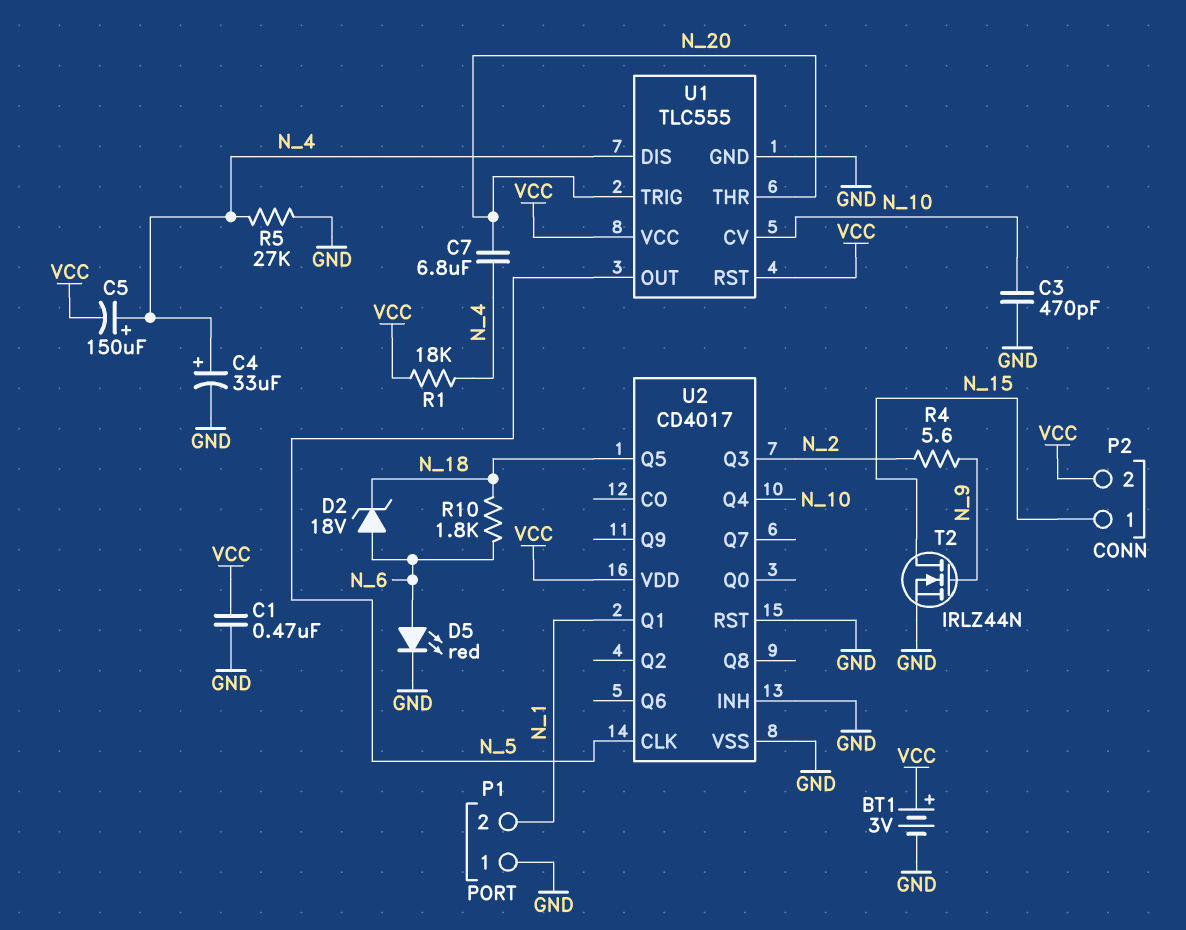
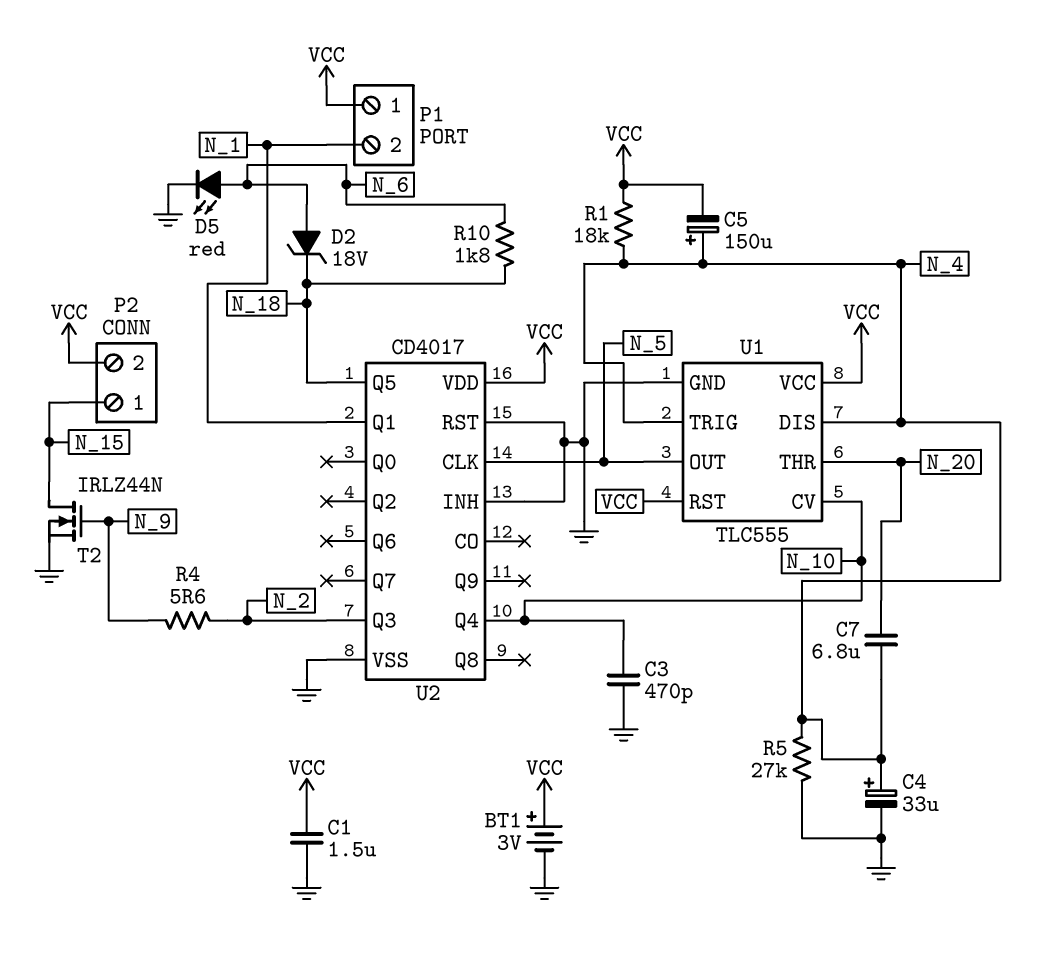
C1: 470nF (GND, VCC) -> 1.5uF (GND, VCC)
P1 pin 1: GND -> VCC
U1 pin TRIG: N_20 -> N_4

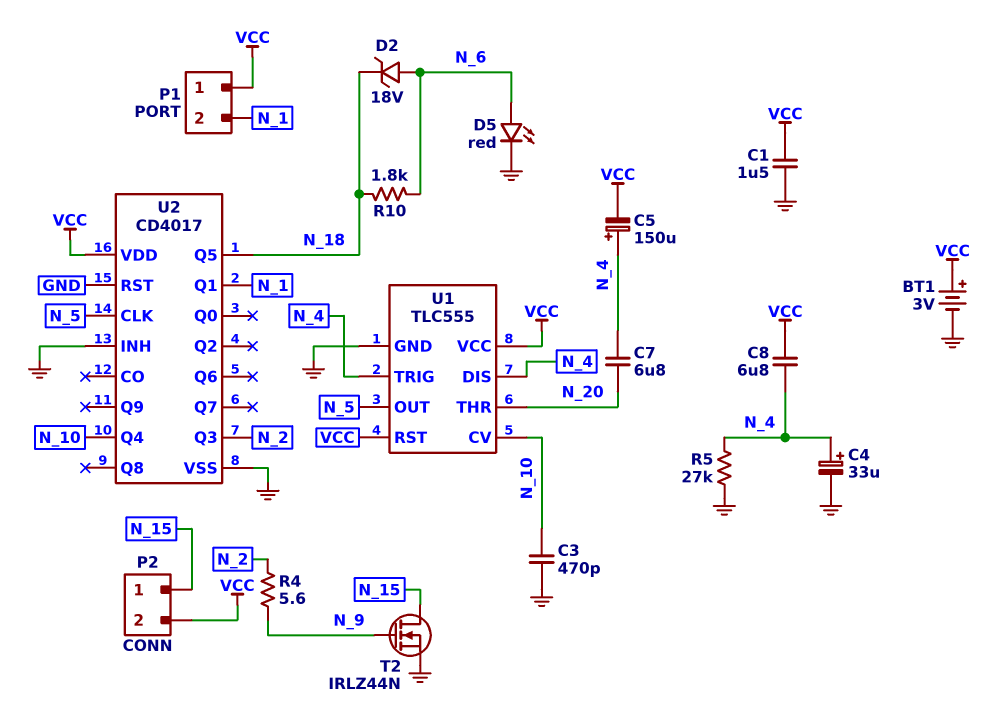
C8: none -> 6.8uF (N_4, VCC)
R1: 18k (N_4, VCC) -> none

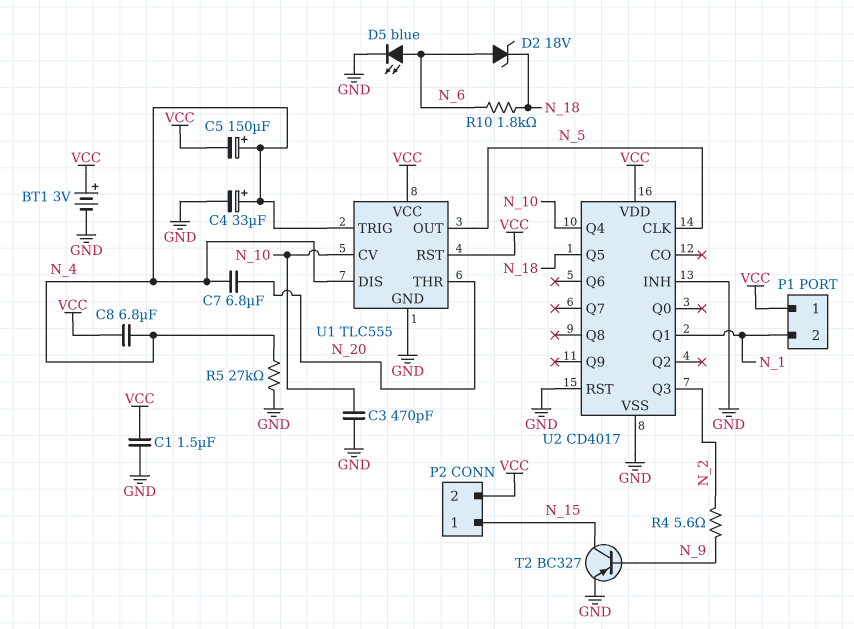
D5: LED red (A N_6, K GND) -> LED blue (A N_6, K GND)
T2: NMOS IRLZ44N (G N_9, D N_15, S GND) -> PNP BC327 (B N_9, C N_15, E GND)

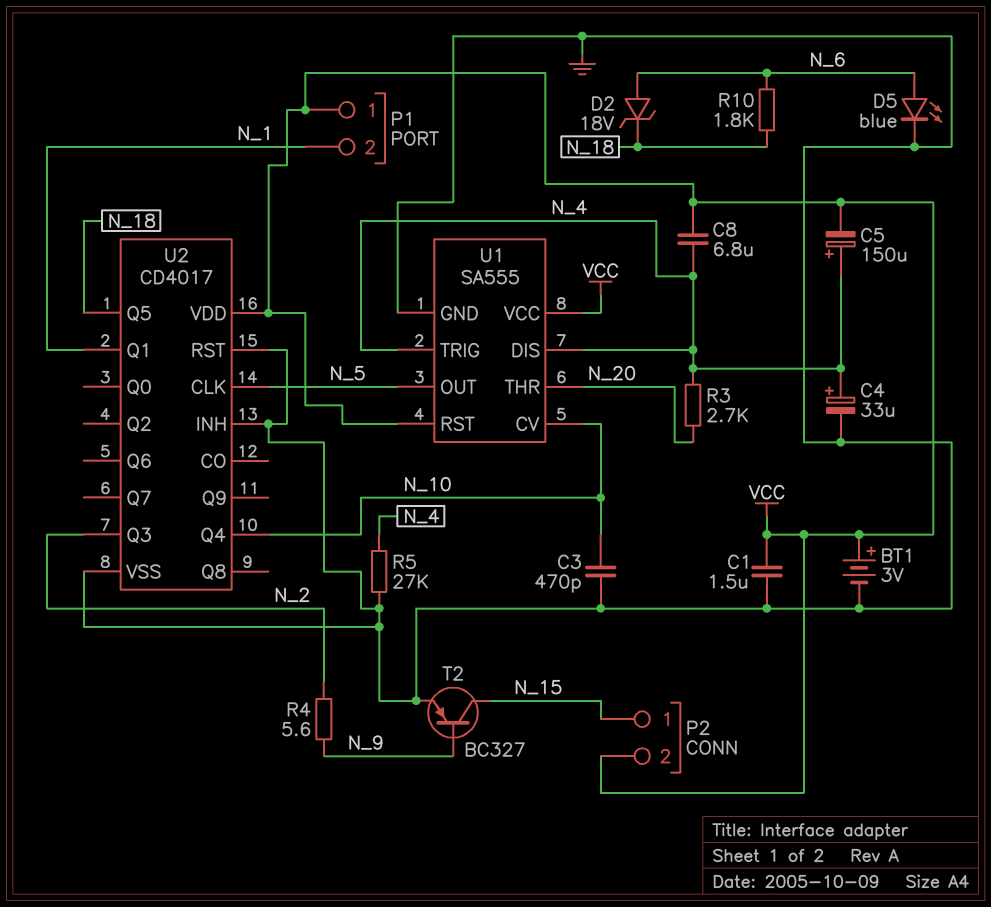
C7: 6.8uF (N_4, N_20) -> none
R3: none -> 2.7k (N_4, N_20)
U1: TLC555 -> SA555

